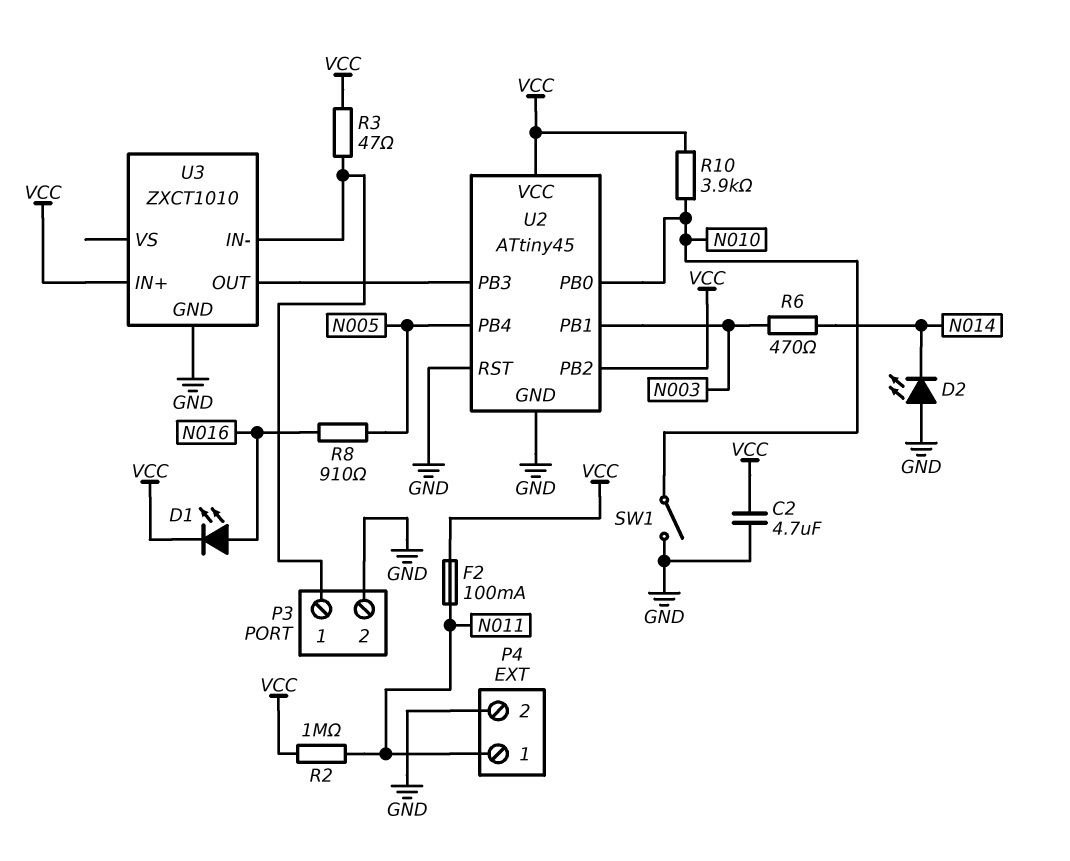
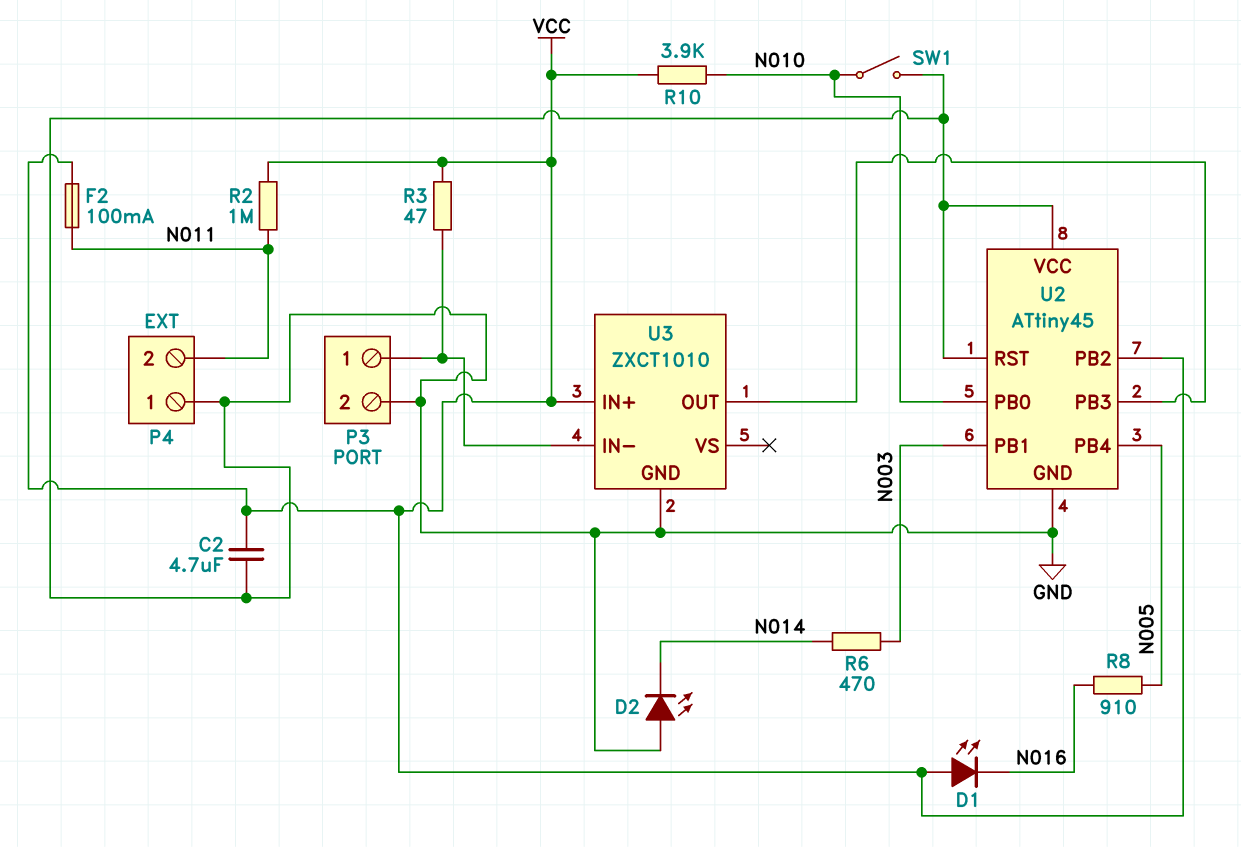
D1: LED (A N016, K VCC) -> LED (A VCC, K N016)
P4 pin 1: N011 -> GND
P4 pin 2: GND -> N011
U2 pin VCC: VCC -> GND

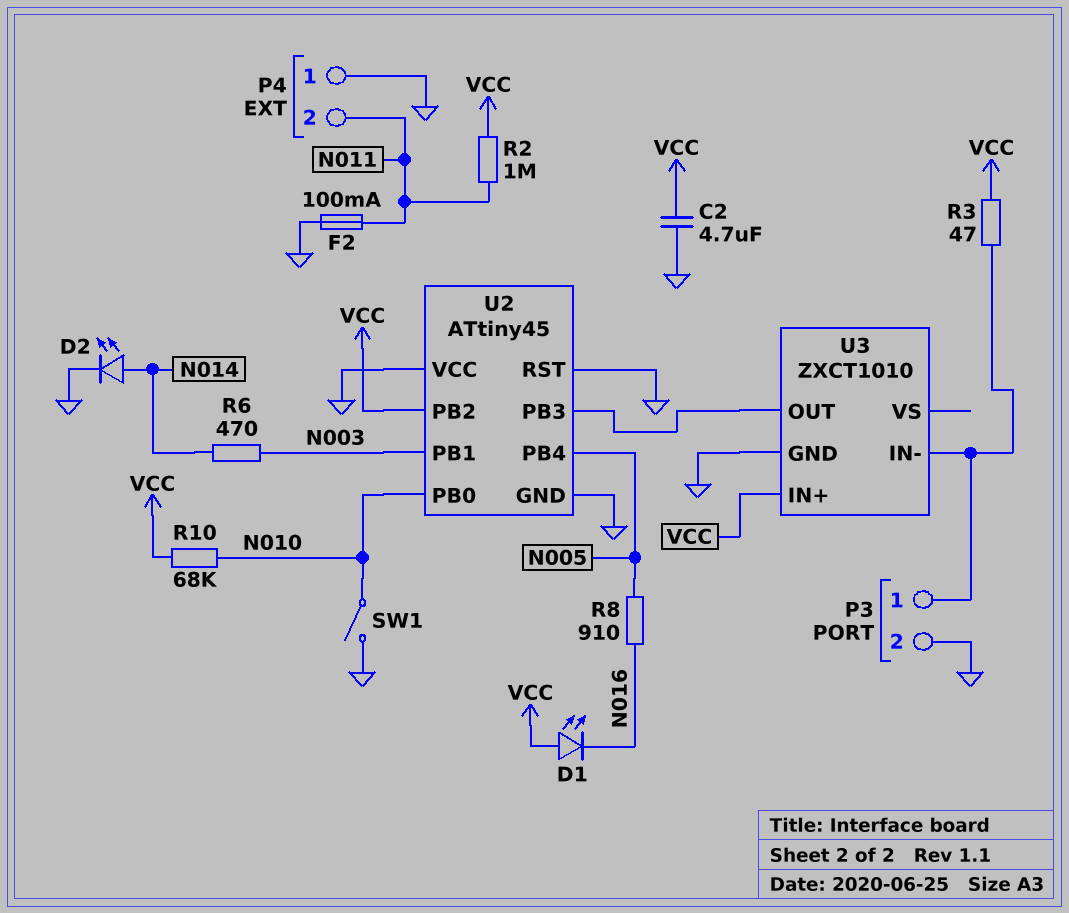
D2: LED (A GND, K N014) -> LED (A N014, K GND)
F2: 100mA (N011, VCC) -> 100mA (GND, N011)
R10: 3.9k (N010, VCC) -> 68k (N010, VCC)

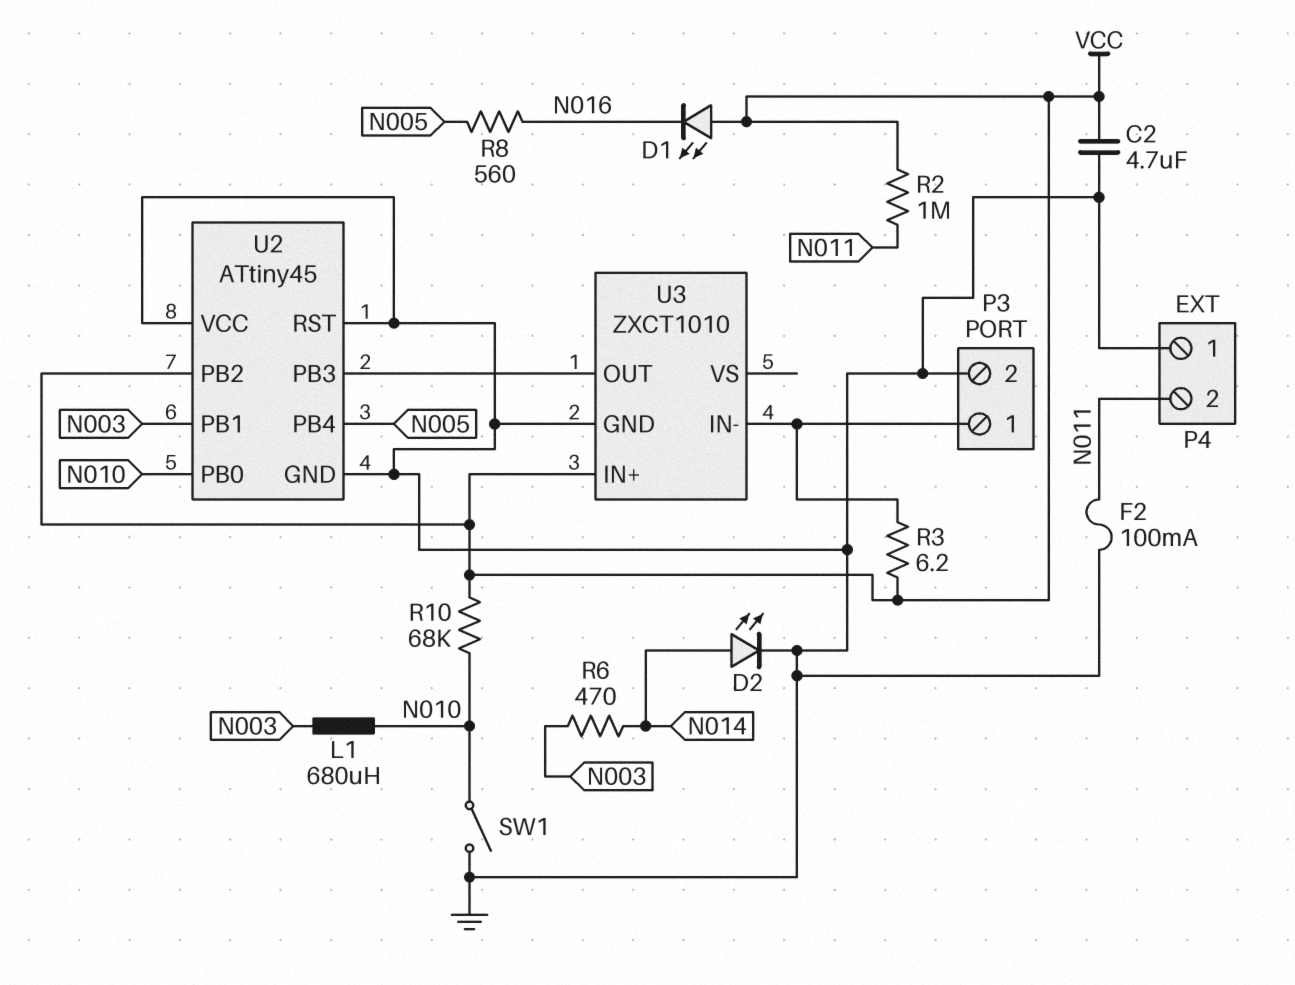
L1: none -> 680uH (N003, N010)
R3: 47 (P3/1, VCC) -> 6.2 (P3/1, VCC)
R8: 910 (N005, N016) -> 560 (N005, N016)

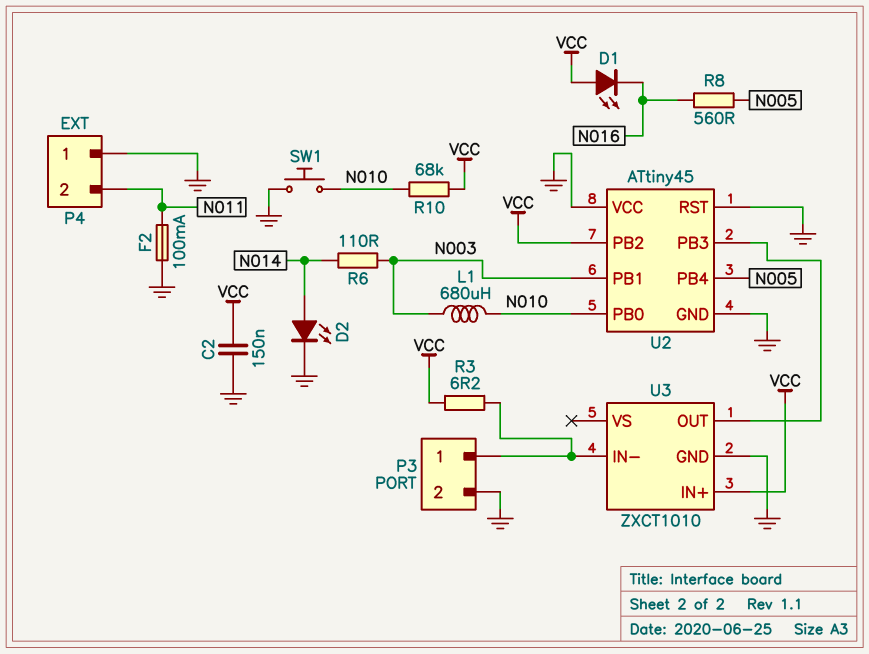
C2: 4.7uF (GND, VCC) -> 150nF (GND, VCC)
R2: 1M (N011, VCC) -> none
R6: 470 (N003, N014) -> 110 (N003, N014)
SW1: switch (GND, N010) -> button (GND, N010)

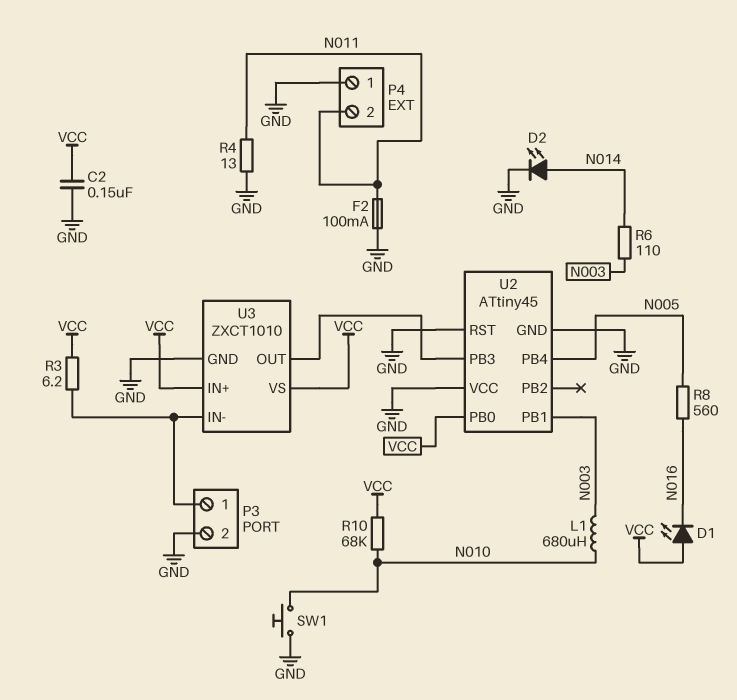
R4: none -> 13 (GND, N011)
U2 pin PB0: N010 -> VCC
U2 pin PB2: VCC -> none
U3 pin VS: none -> VCC

